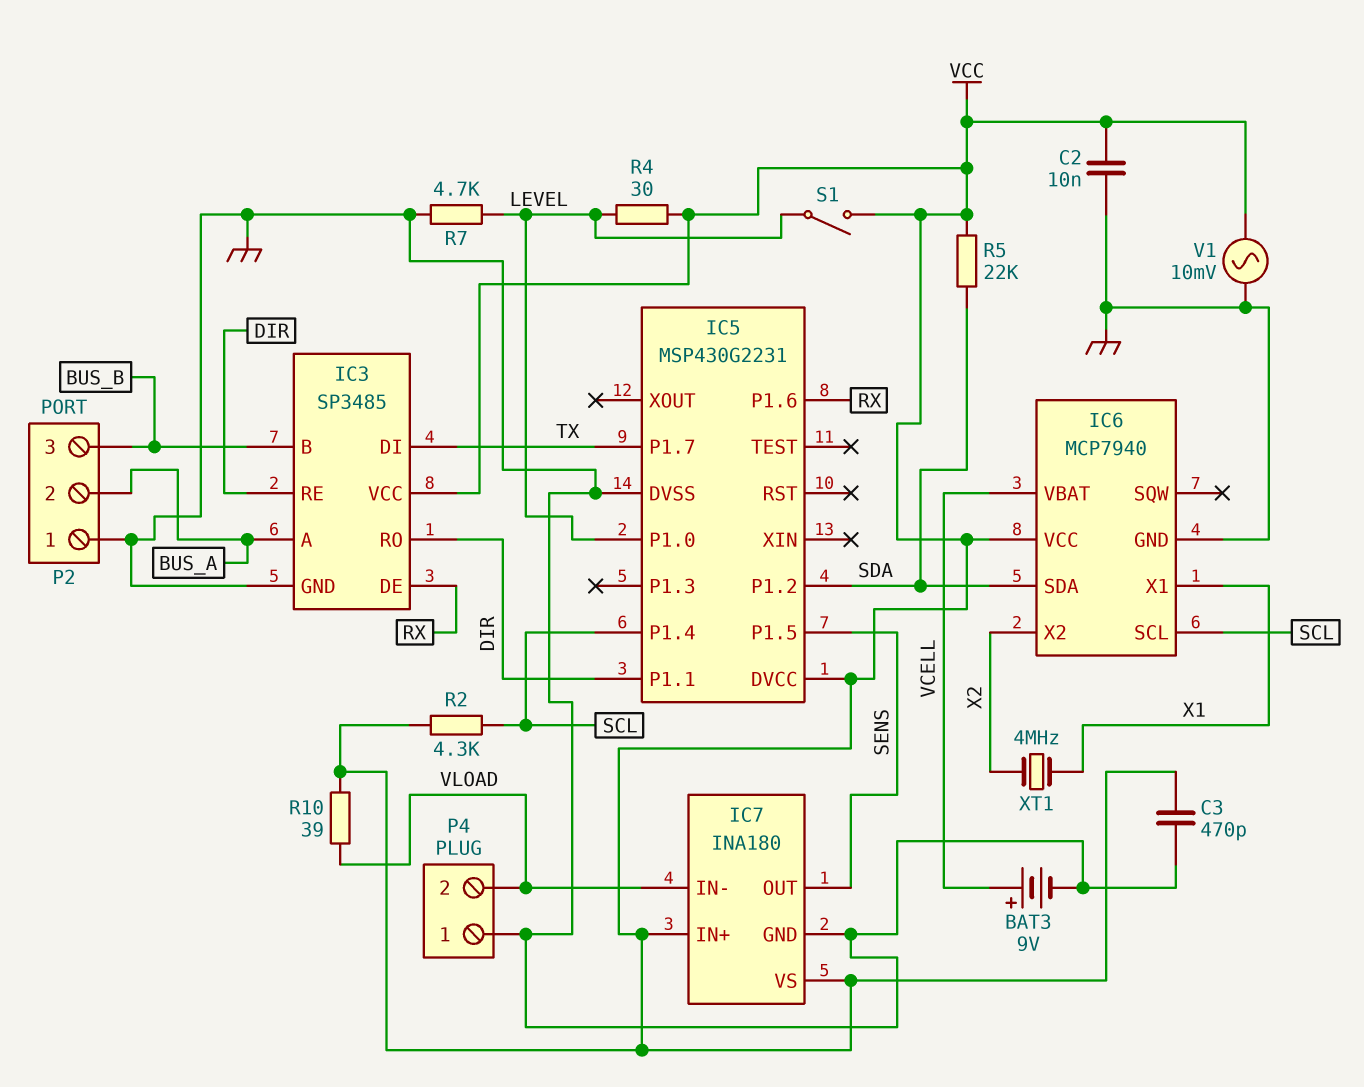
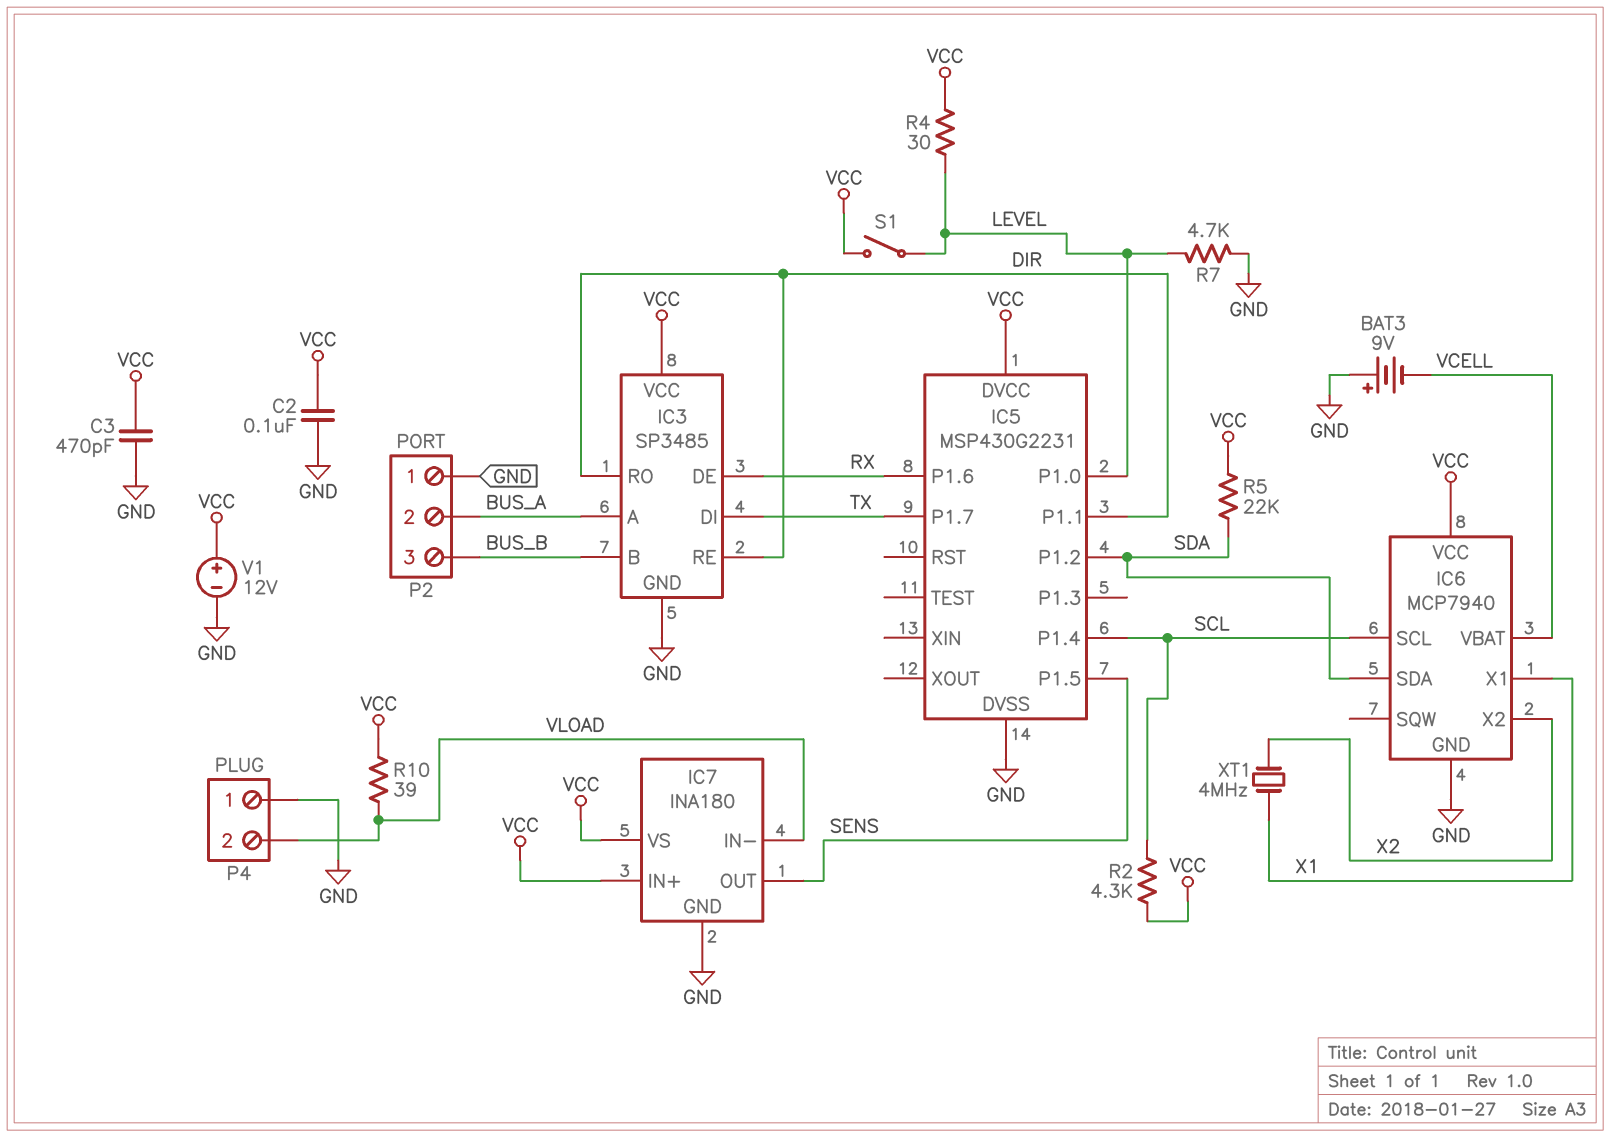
BAT3: 9V (plus VCELL, minus GND) -> 9V (plus GND, minus VCELL)
C2: 10nF (GND, VCC) -> 100nF (GND, VCC)
V1: AC 10mV (GND, VCC) -> 12V (plus VCC, minus GND)

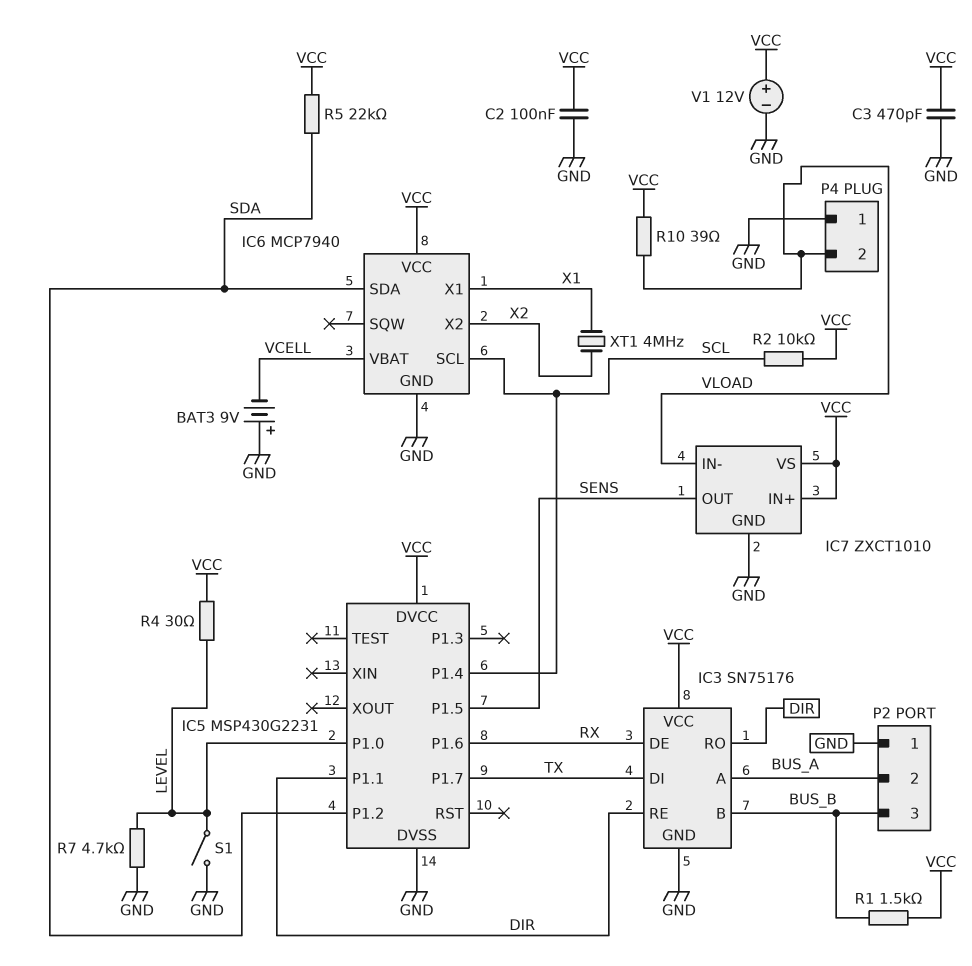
IC3: SP3485 -> SN75176
IC7: INA180 -> ZXCT1010
R1: none -> 1.5k (BUS_B, VCC)
R2: 4.3k (SCL, VCC) -> 10k (SCL, VCC)
S1: switch (LEVEL, VCC) -> switch (GND, LEVEL)

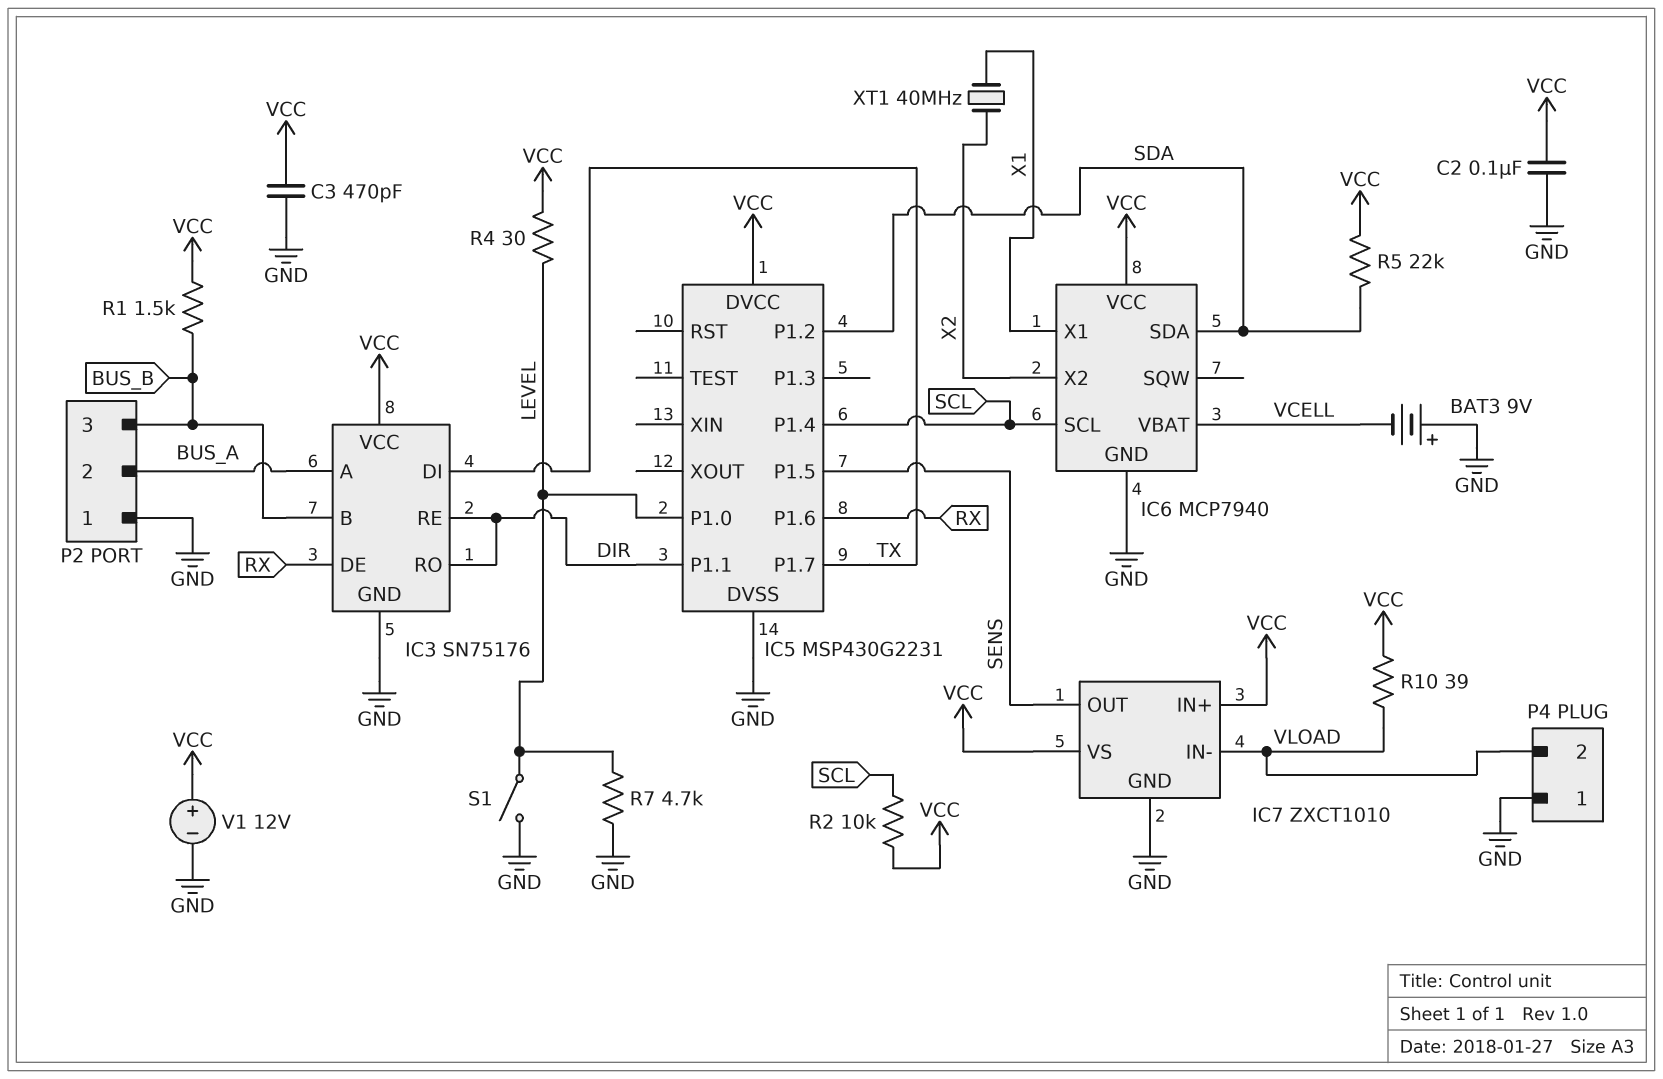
XT1: 4MHz (X1, X2) -> 40MHz (X1, X2)

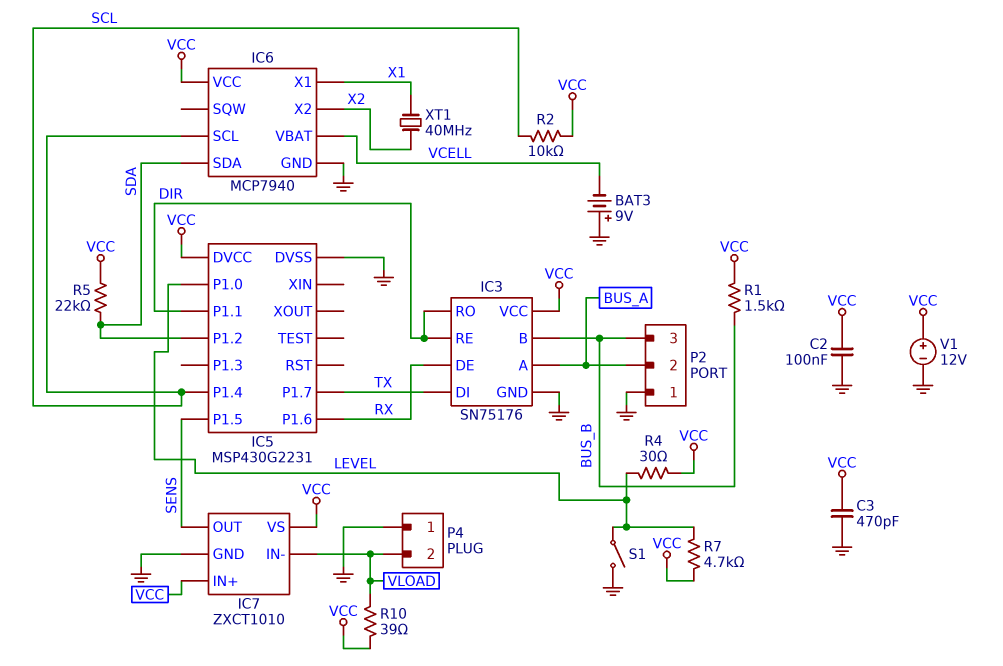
R7: 4.7k (GND, LEVEL) -> 4.7k (LEVEL, VCC)

